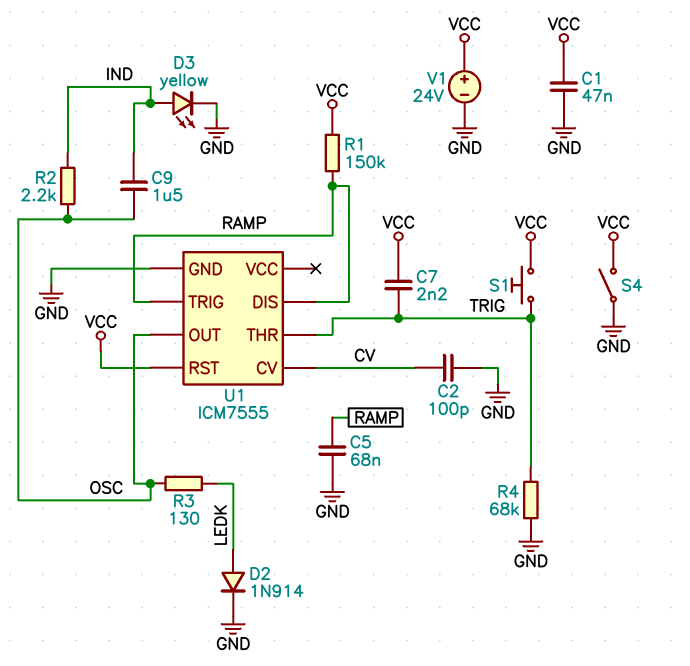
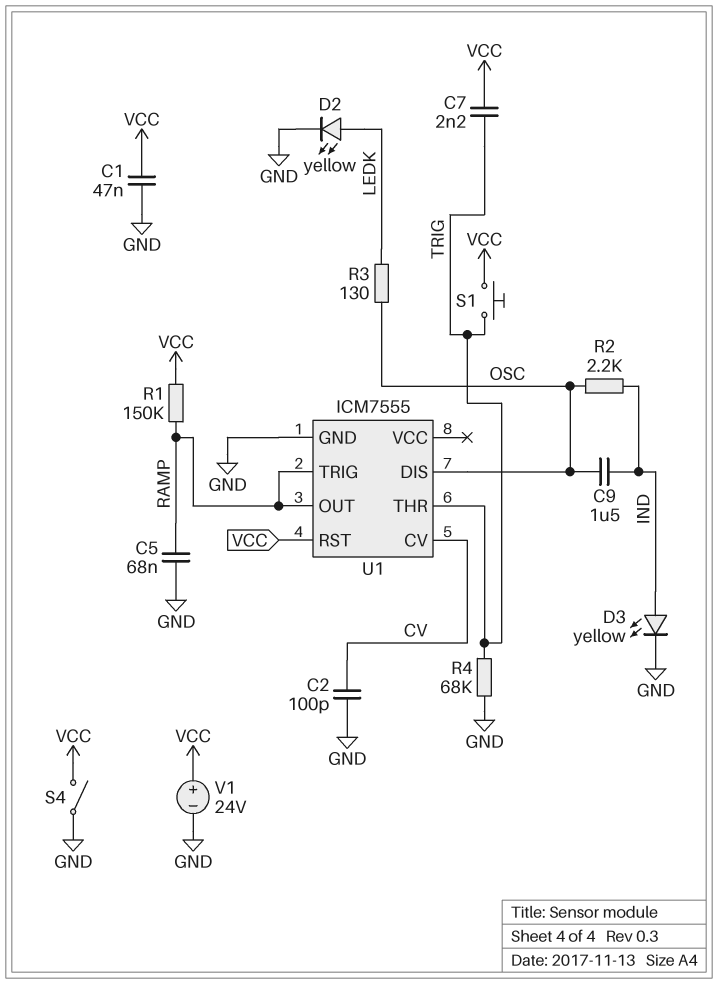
D2: diode 1N914 (A LEDK, K GND) -> LED yellow (A LEDK, K GND)
U1 pin DIS: RAMP -> OSC
U1 pin OUT: OSC -> RAMP

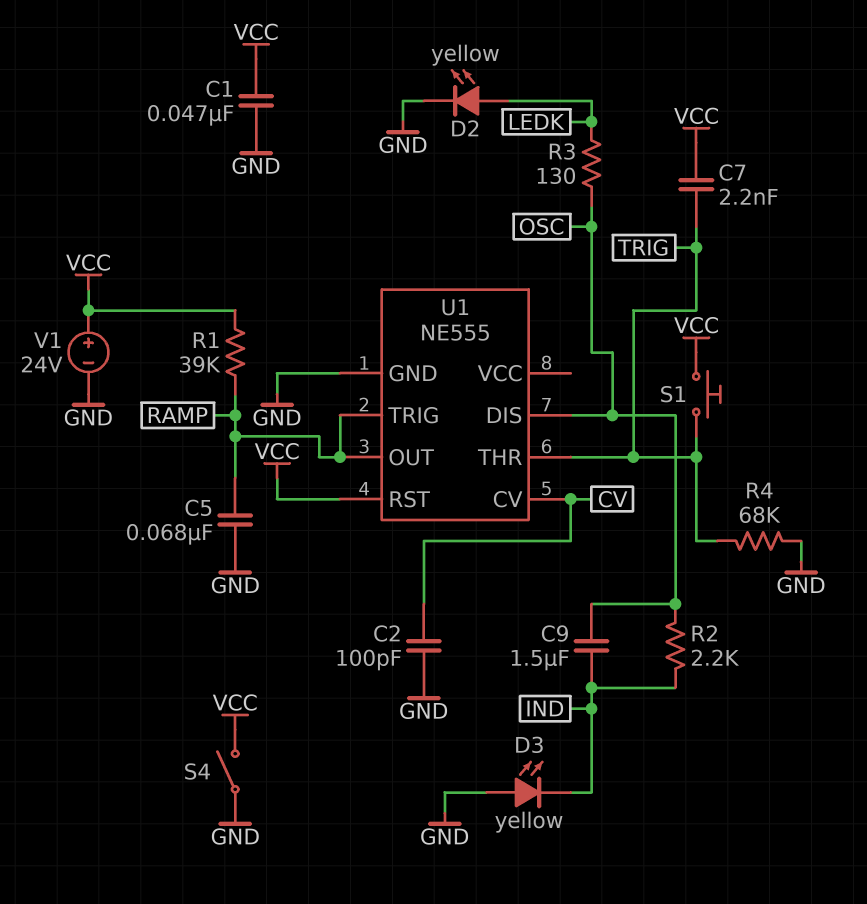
D3: LED yellow (A IND, K GND) -> LED yellow (A GND, K IND)
R1: 150k (RAMP, VCC) -> 39k (RAMP, VCC)
U1: ICM7555 -> NE555

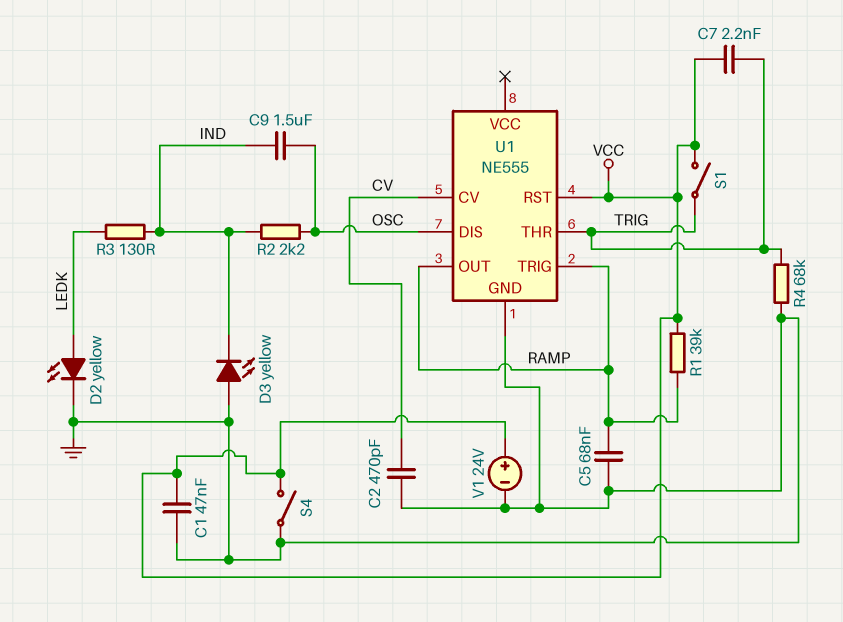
C2: 100pF (CV, GND) -> 470pF (CV, GND)
R3: 130 (LEDK, OSC) -> 130 (IND, LEDK)
S1: button (TRIG, VCC) -> switch (TRIG, VCC)

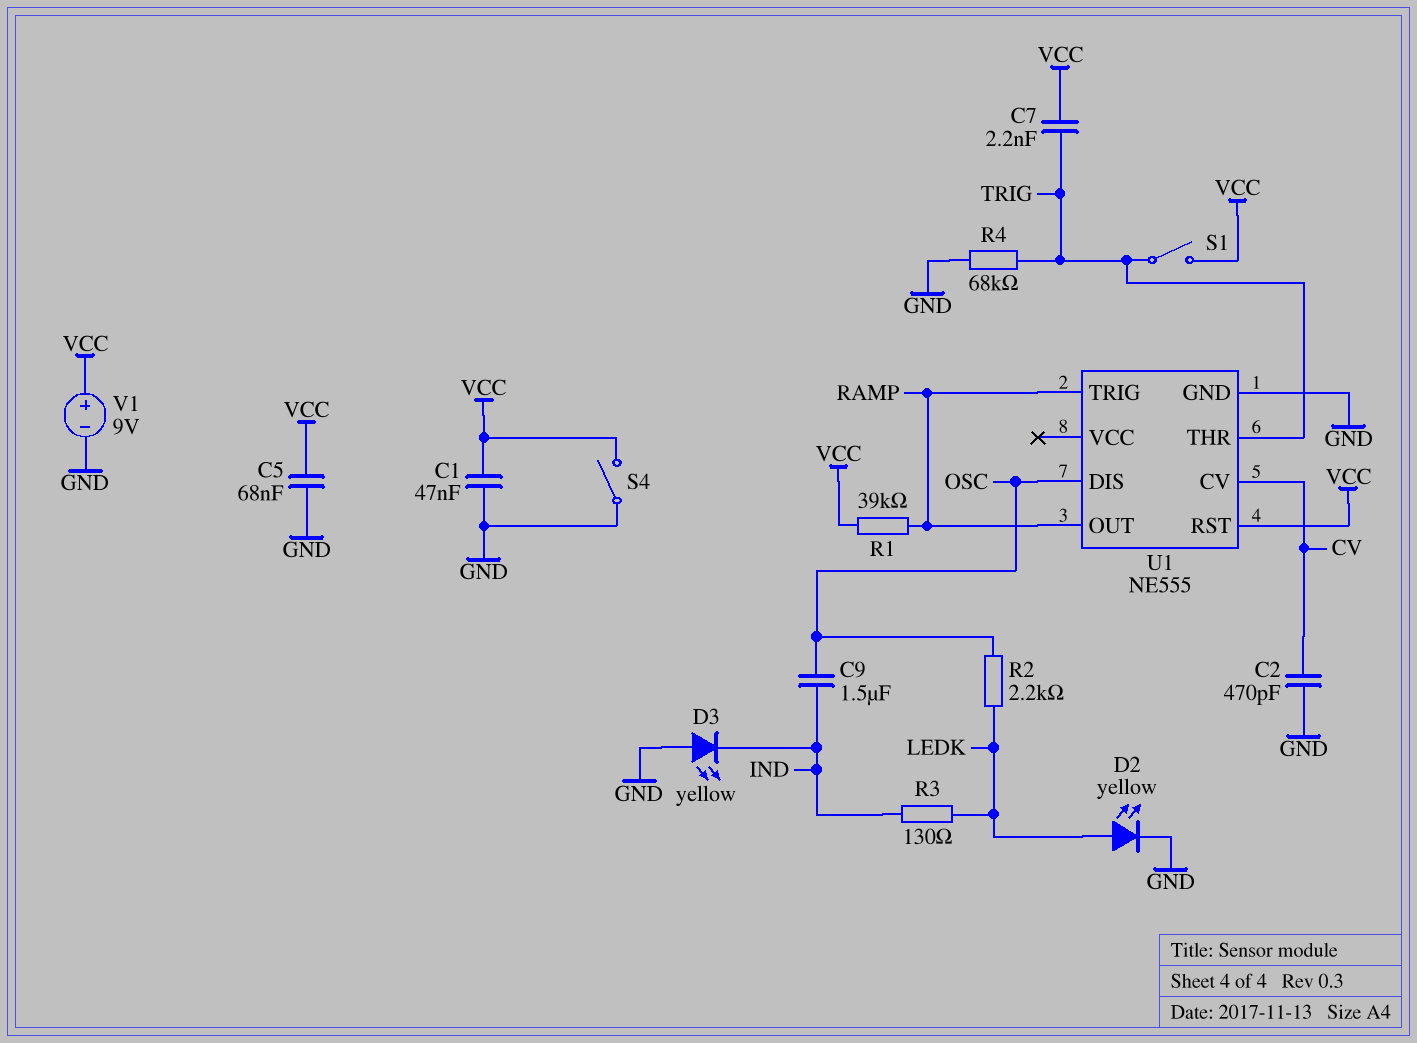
C5: 68nF (GND, RAMP) -> 68nF (GND, VCC)
R2: 2.2k (IND, OSC) -> 2.2k (LEDK, OSC)
V1: 24V (plus VCC, minus GND) -> 9V (plus VCC, minus GND)

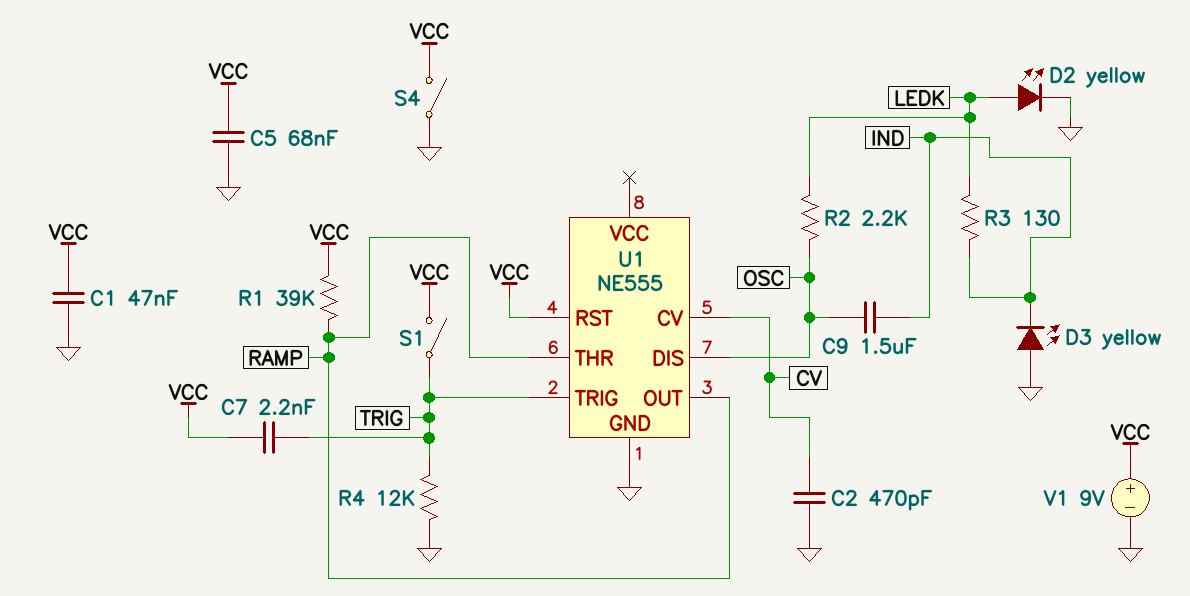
R4: 68k (GND, TRIG) -> 12k (GND, TRIG)
U1 pin THR: TRIG -> RAMP
U1 pin TRIG: RAMP -> TRIG

